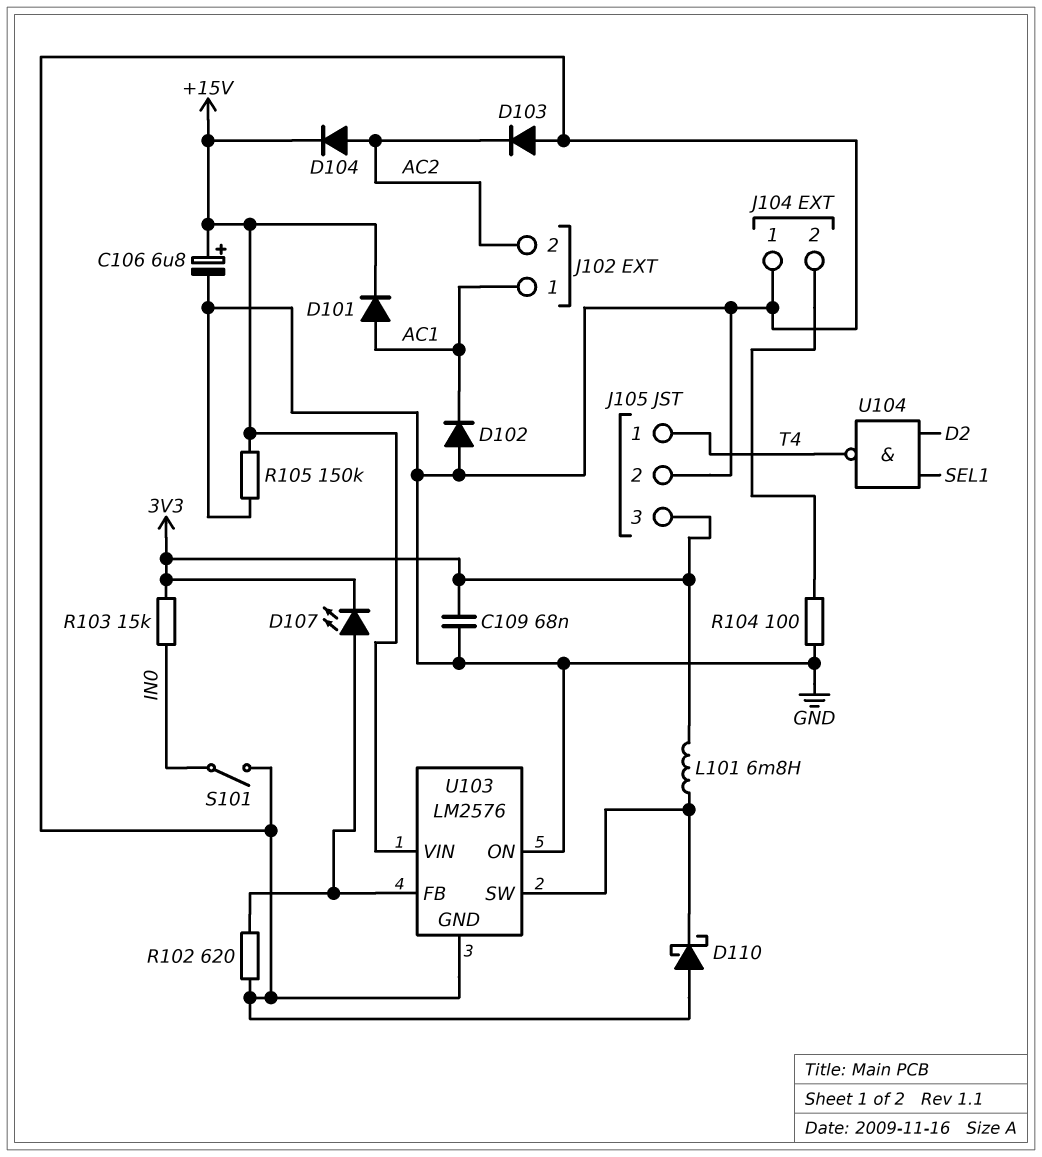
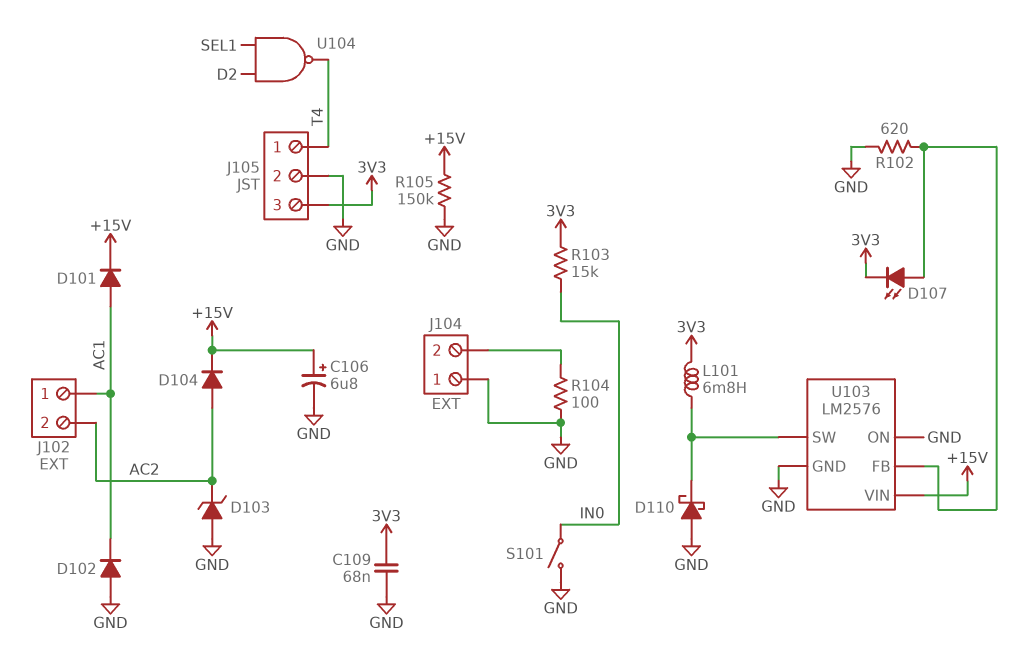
D103: diode (A GND, K AC2) -> zener (A GND, K AC2)

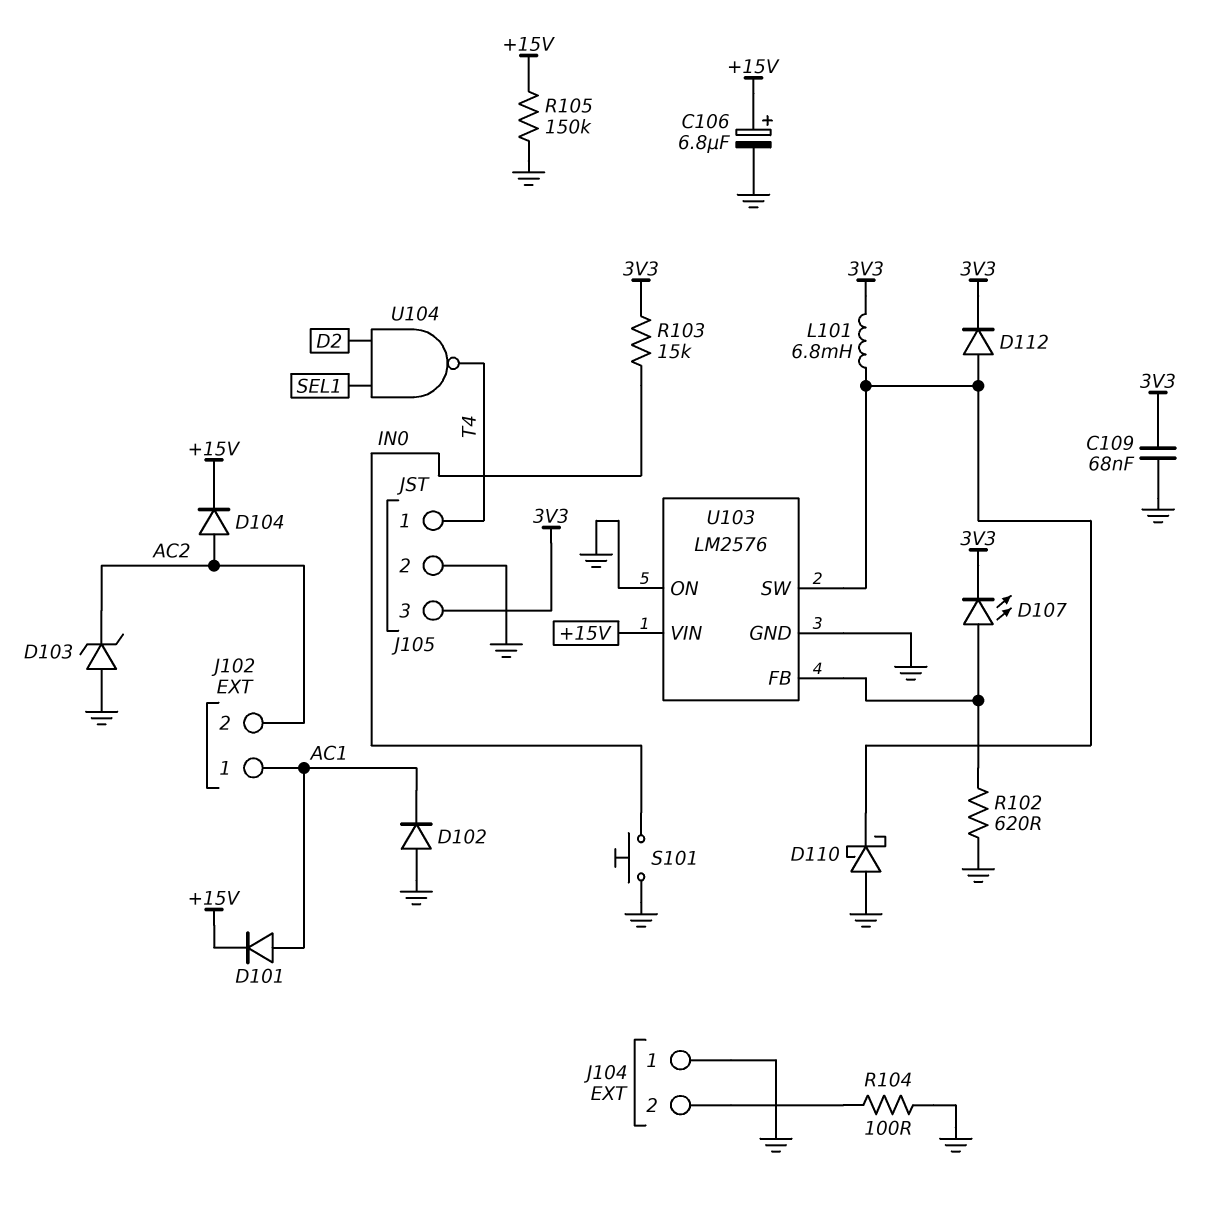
D112: none -> diode (A U103/SW, K 3V3)
S101: switch (GND, IN0) -> button (GND, IN0)

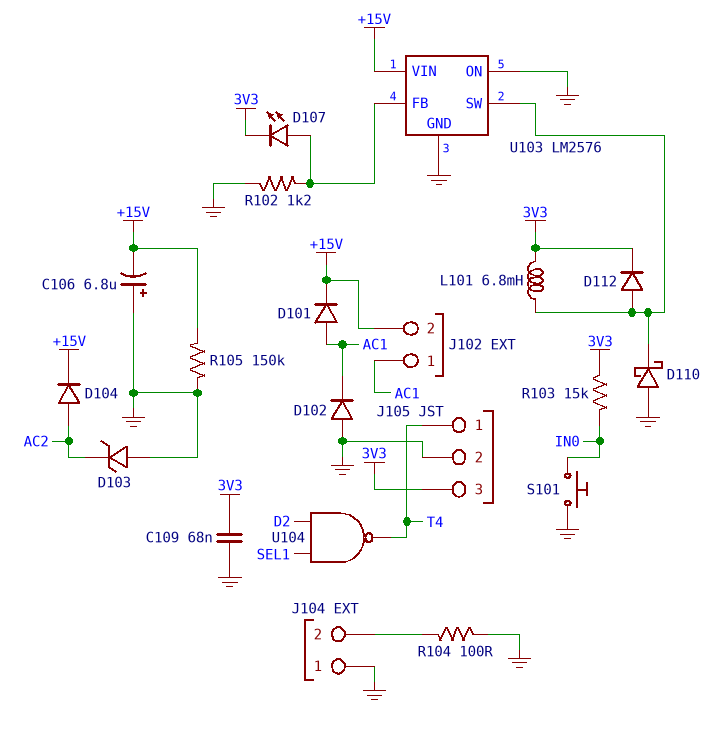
C106: 6.8uF (plus +15V, minus GND) -> 6.8uF (plus GND, minus +15V)
J102 pin 2: AC2 -> +15V
R102: 620 (GND, U103/FB) -> 1.2k (GND, U103/FB)

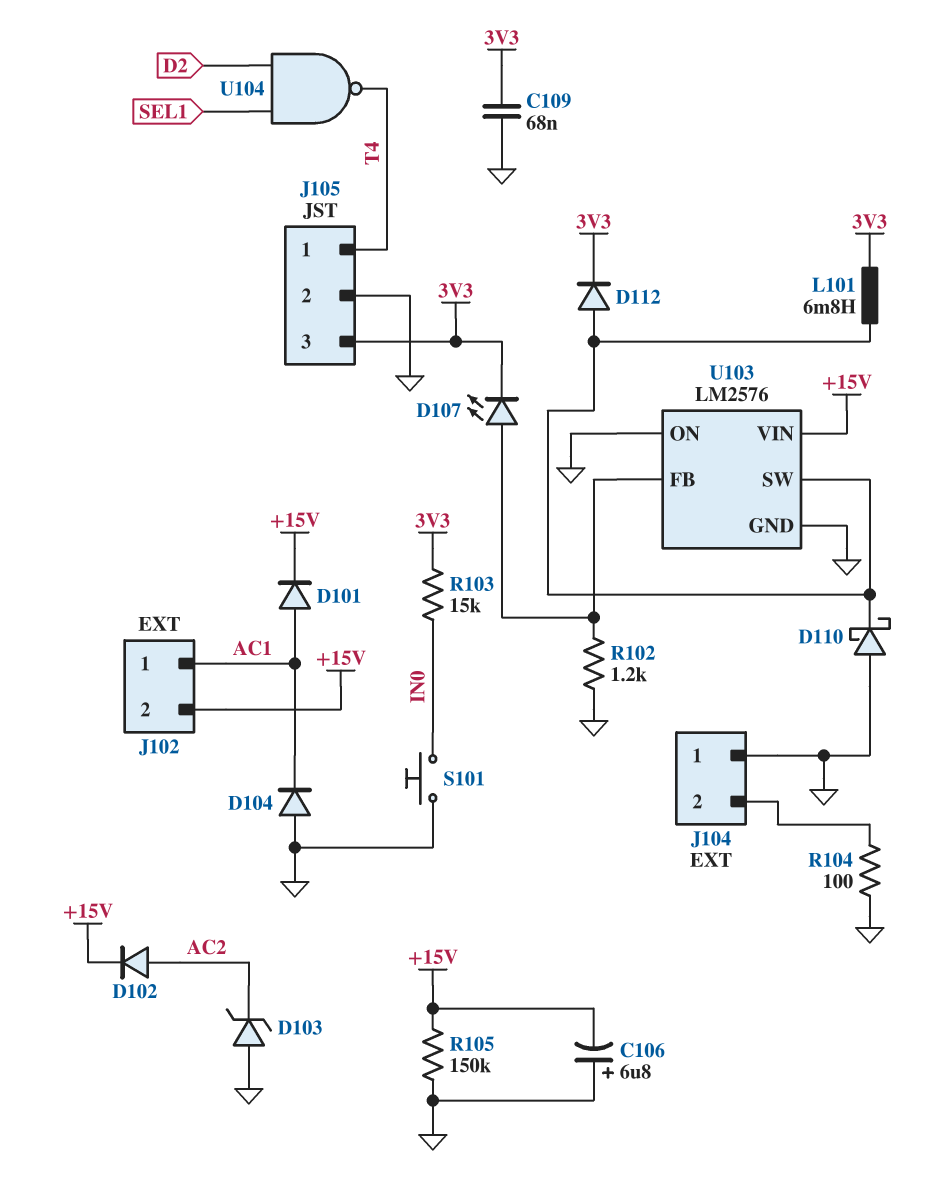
D102: diode (A GND, K AC1) -> diode (A AC2, K +15V)
D104: diode (A AC2, K +15V) -> diode (A GND, K AC1)

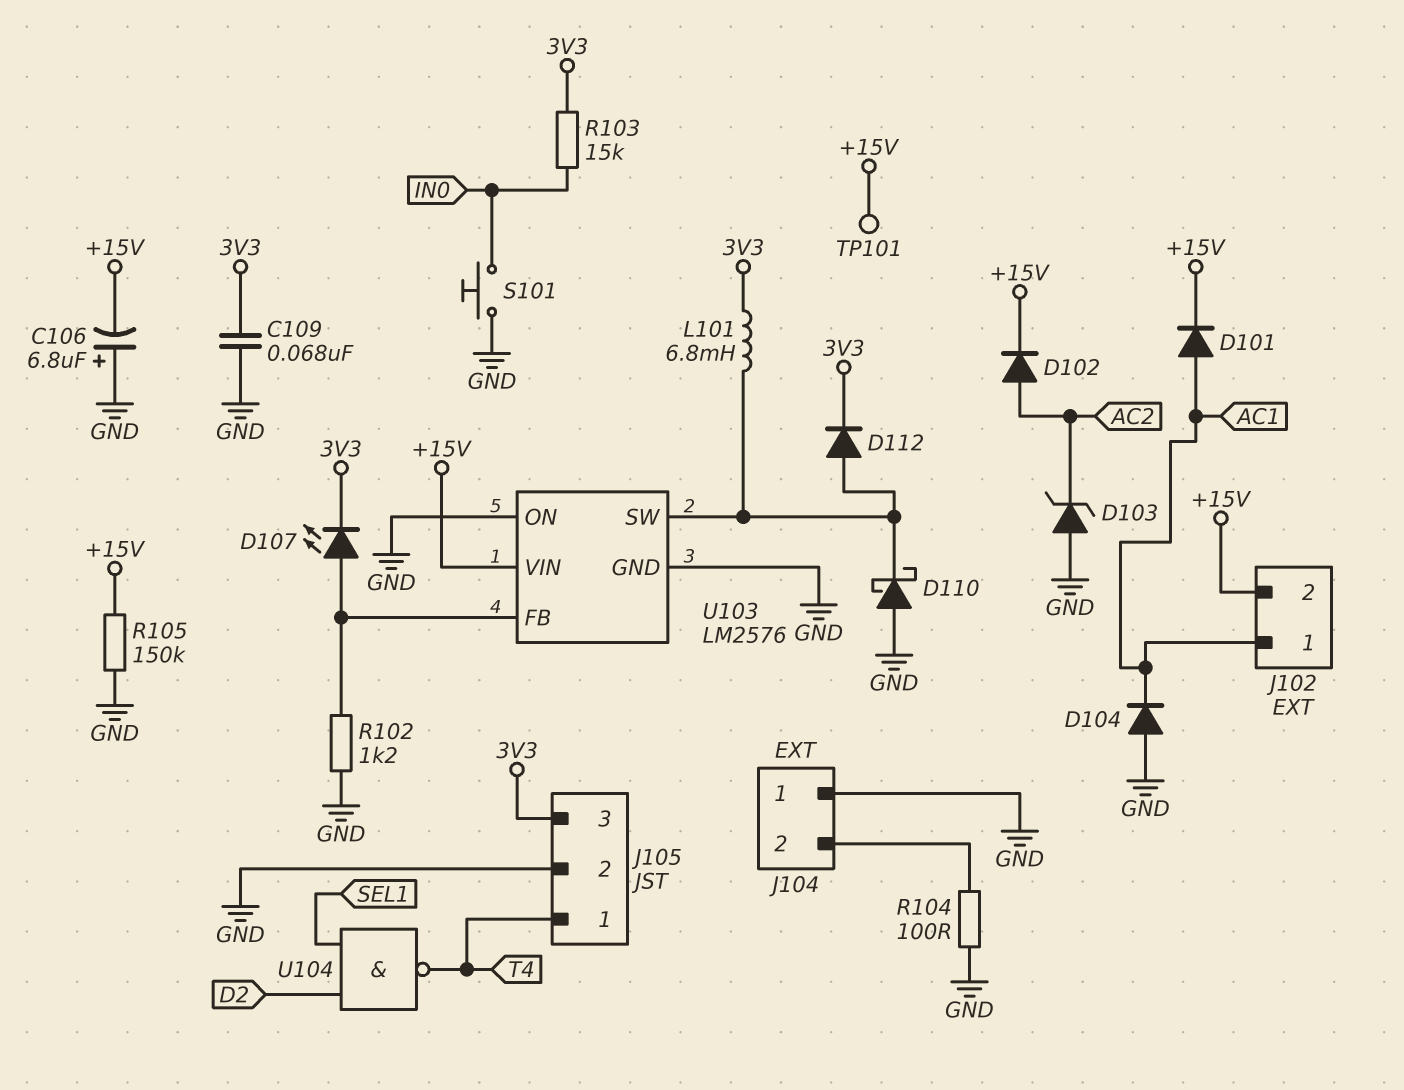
TP101: none -> test point (+15V)

